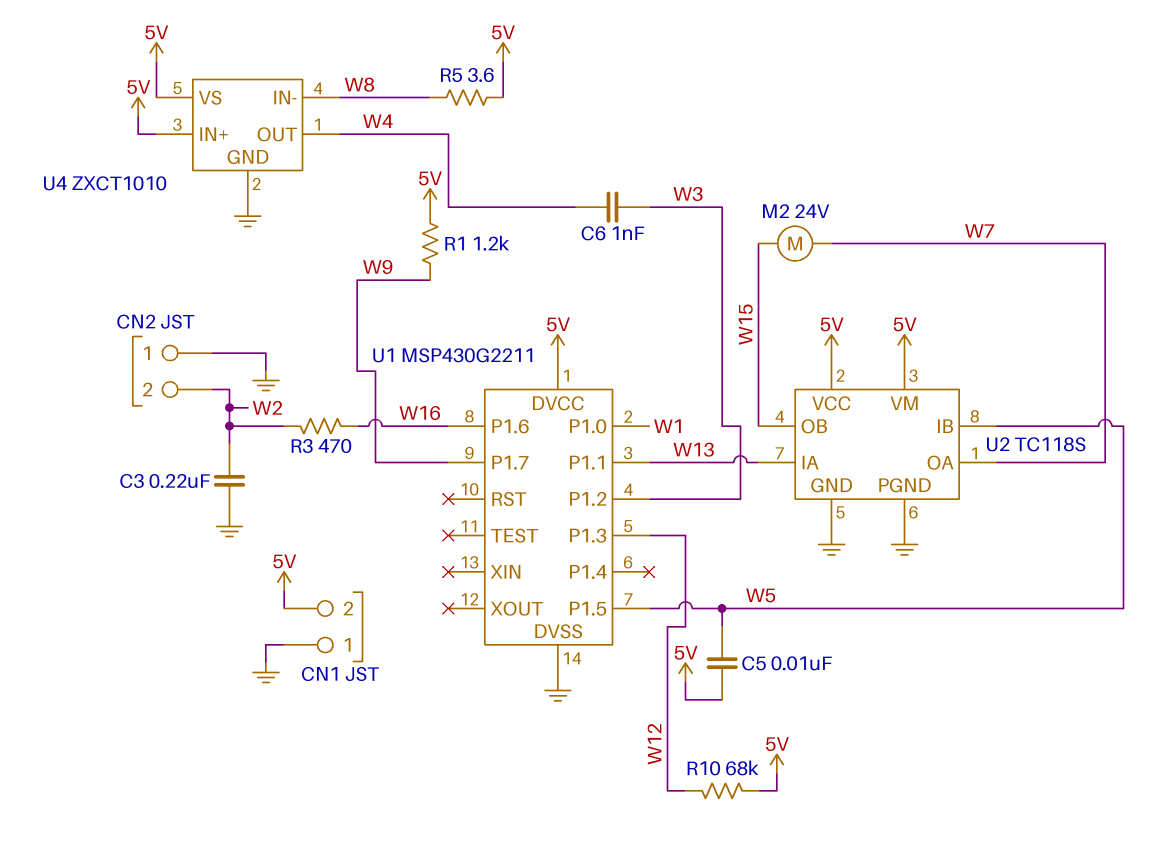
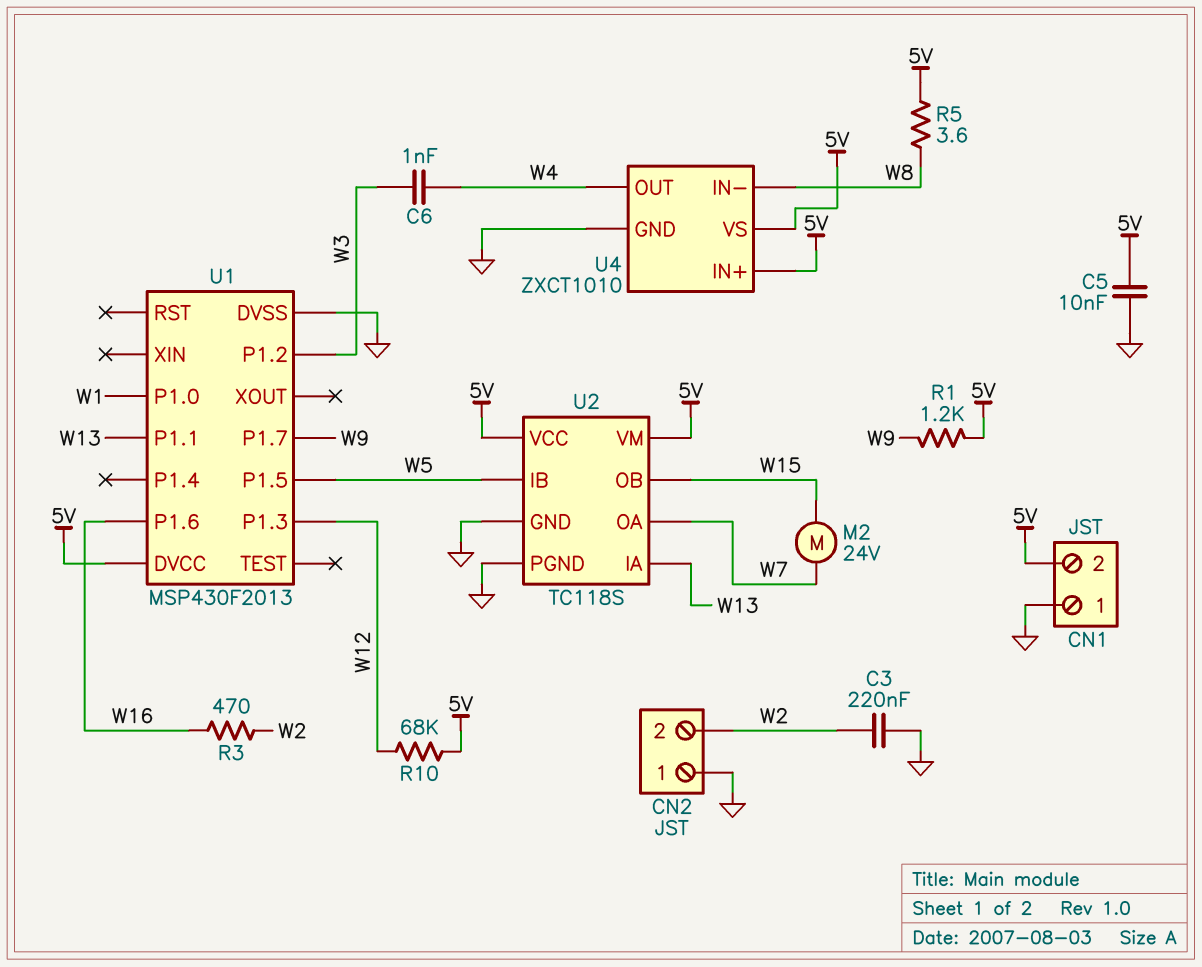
C5: 10nF (5V, W5) -> 10nF (5V, GND)
U1: MSP430G2211 -> MSP430F2013

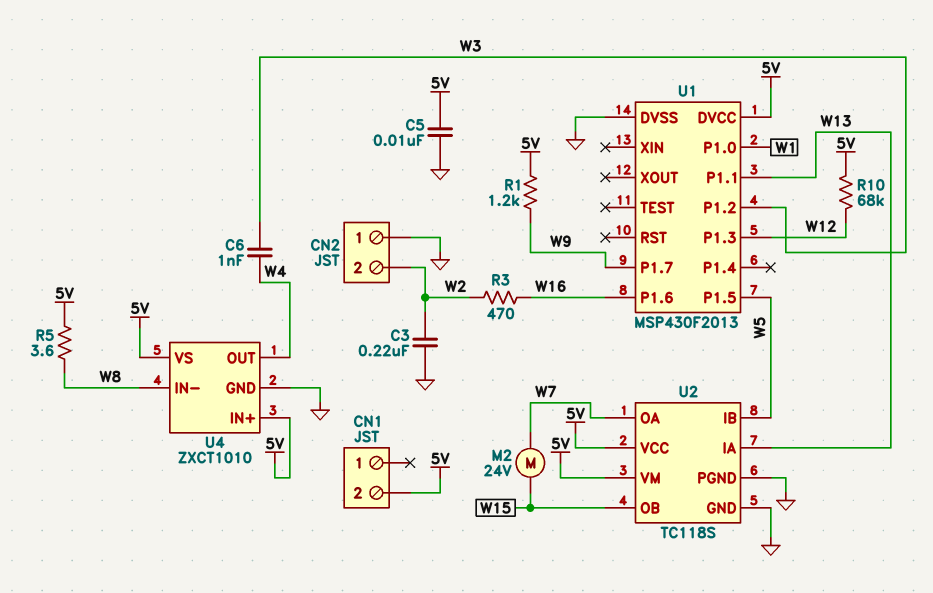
CN1 pin 1: GND -> none

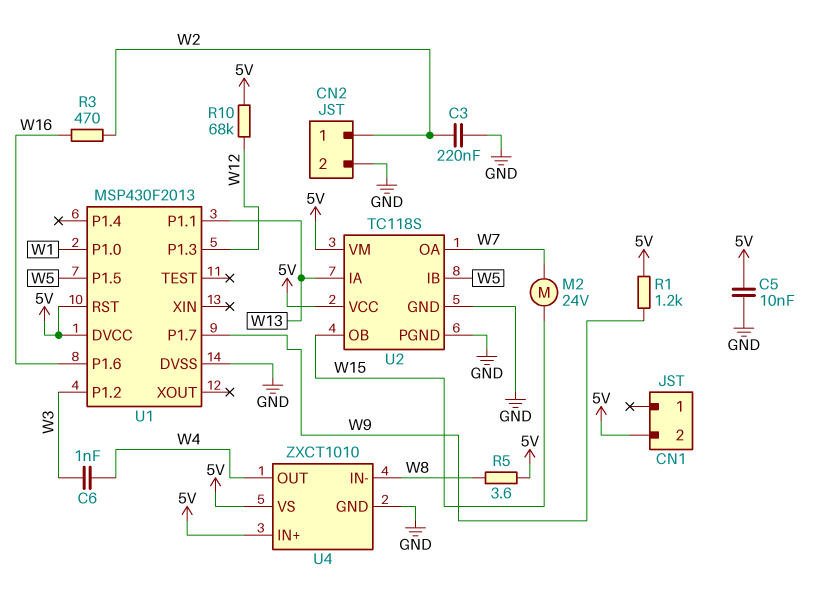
CN2 pin 1: GND -> W2
CN2 pin 2: W2 -> GND
U1 pin RST: none -> 5V

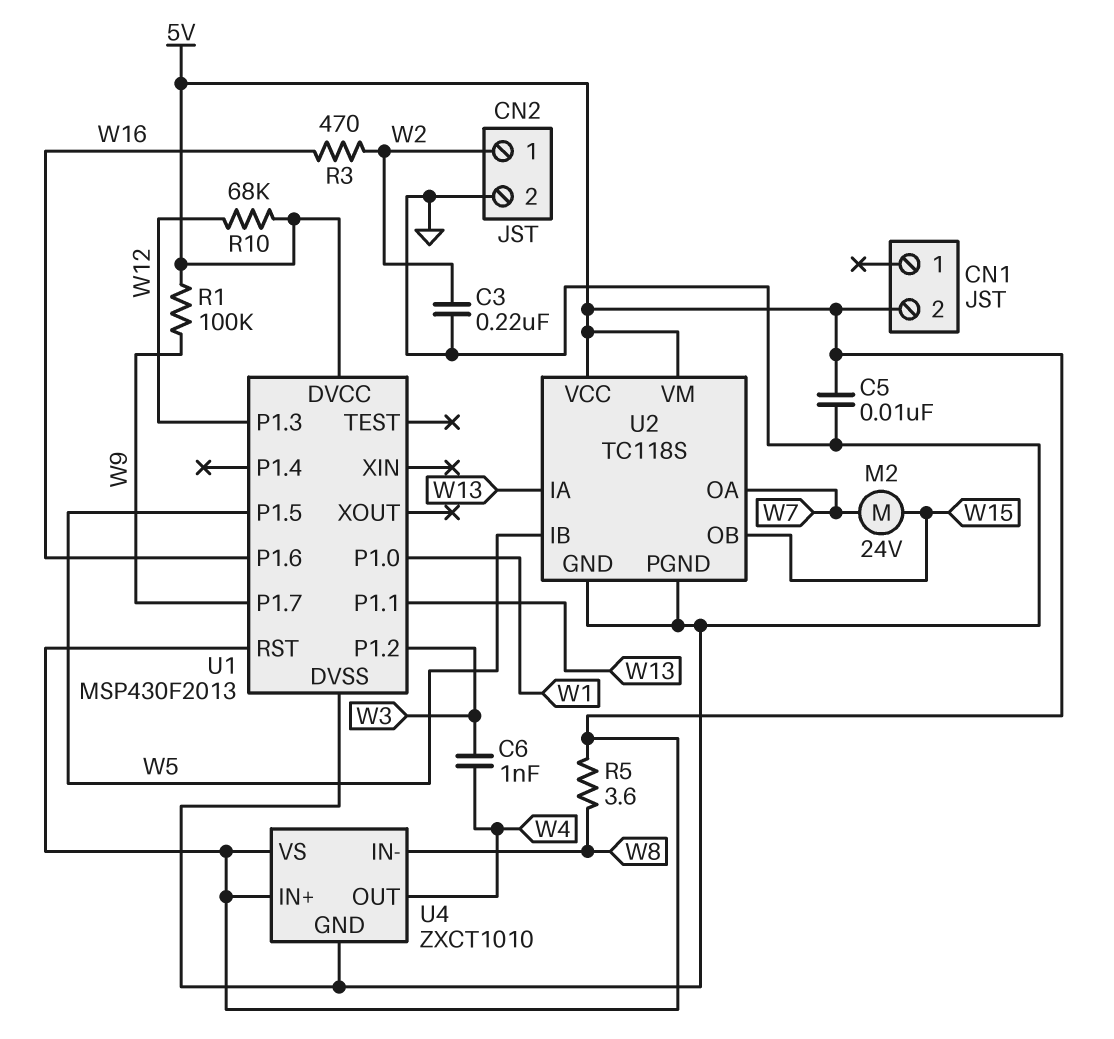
R1: 1.2k (5V, W9) -> 100k (5V, W9)

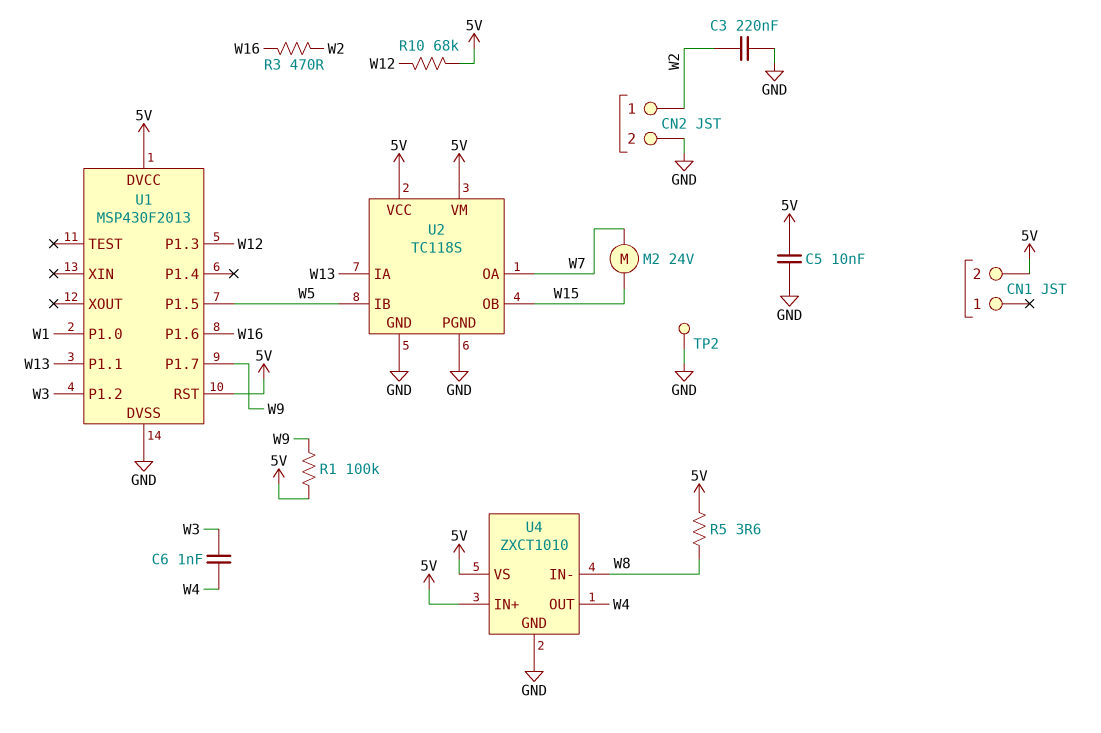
TP2: none -> test point (GND)

